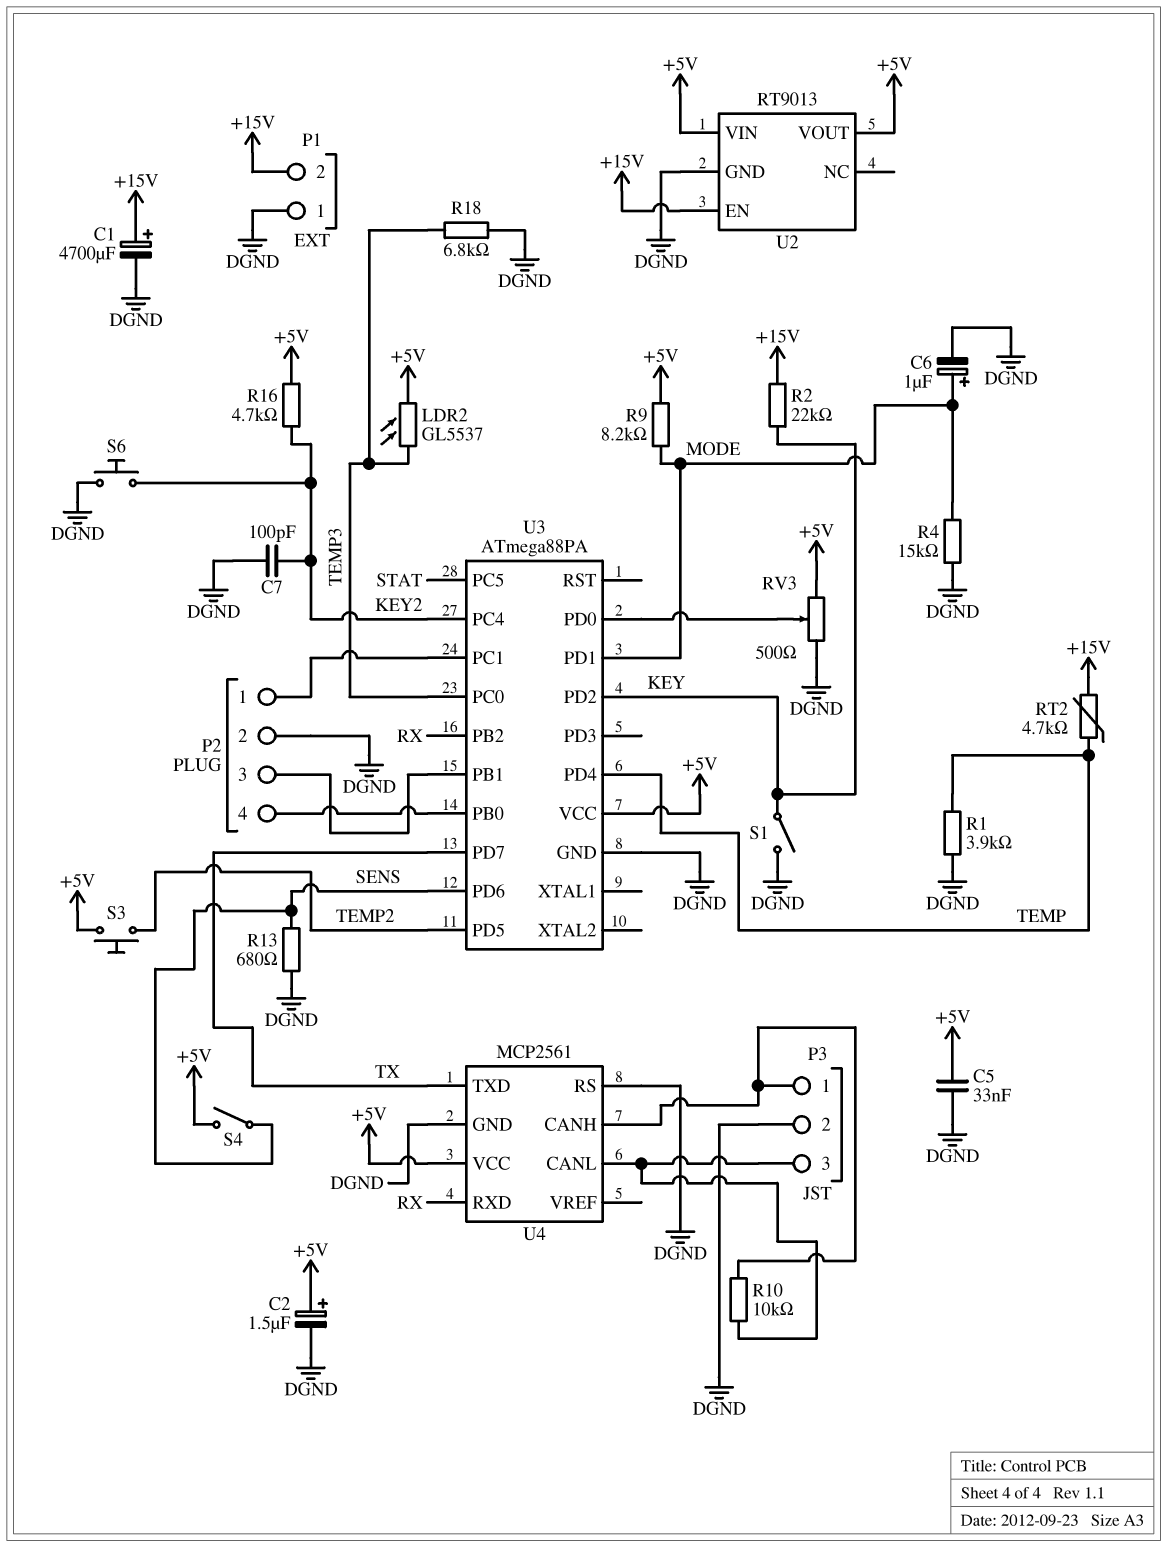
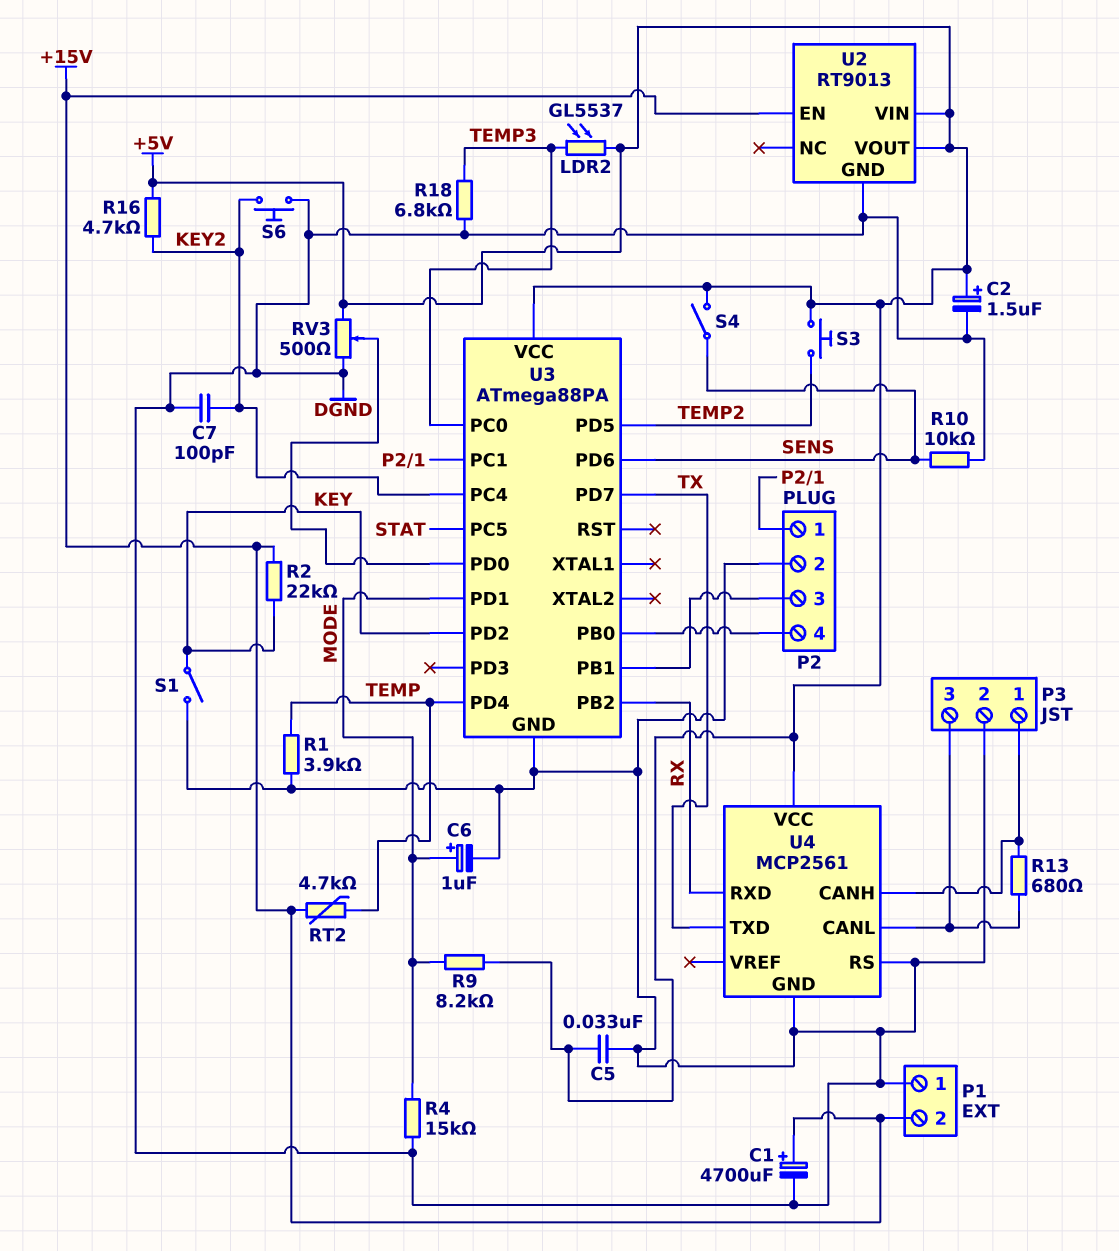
R10: 10k (P3/1, P3/3) -> 10k (DGND, SENS)
R13: 680 (DGND, SENS) -> 680 (P3/1, P3/3)

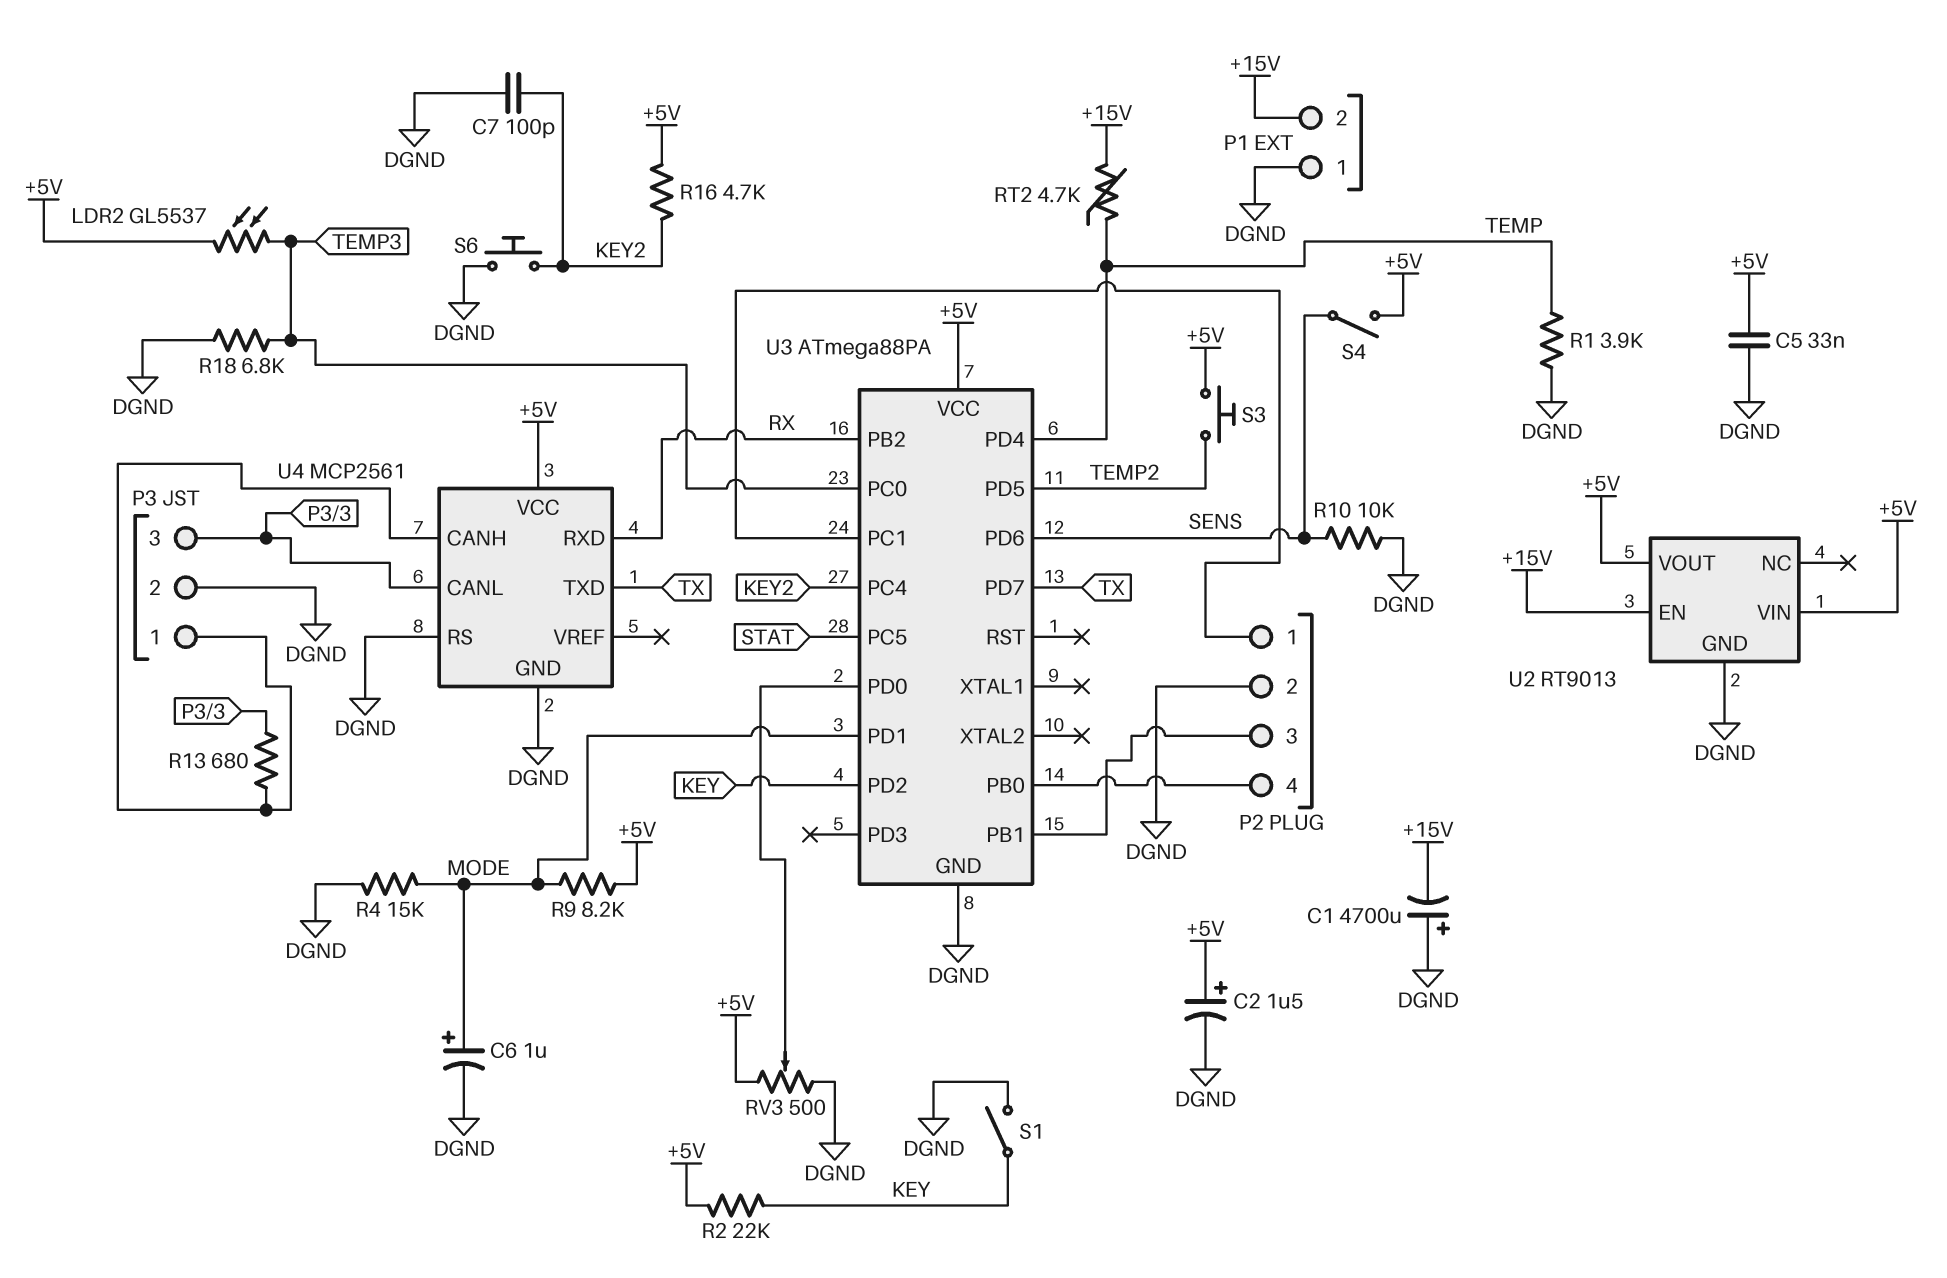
C1: 4700uF (plus +15V, minus DGND) -> 4700uF (plus DGND, minus +15V)
R2: 22k (+15V, KEY) -> 22k (+5V, KEY)

